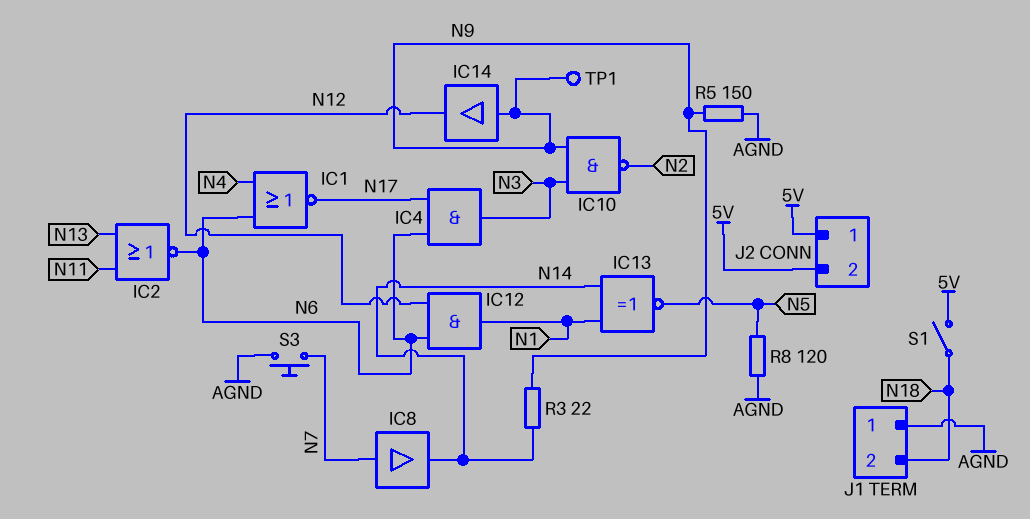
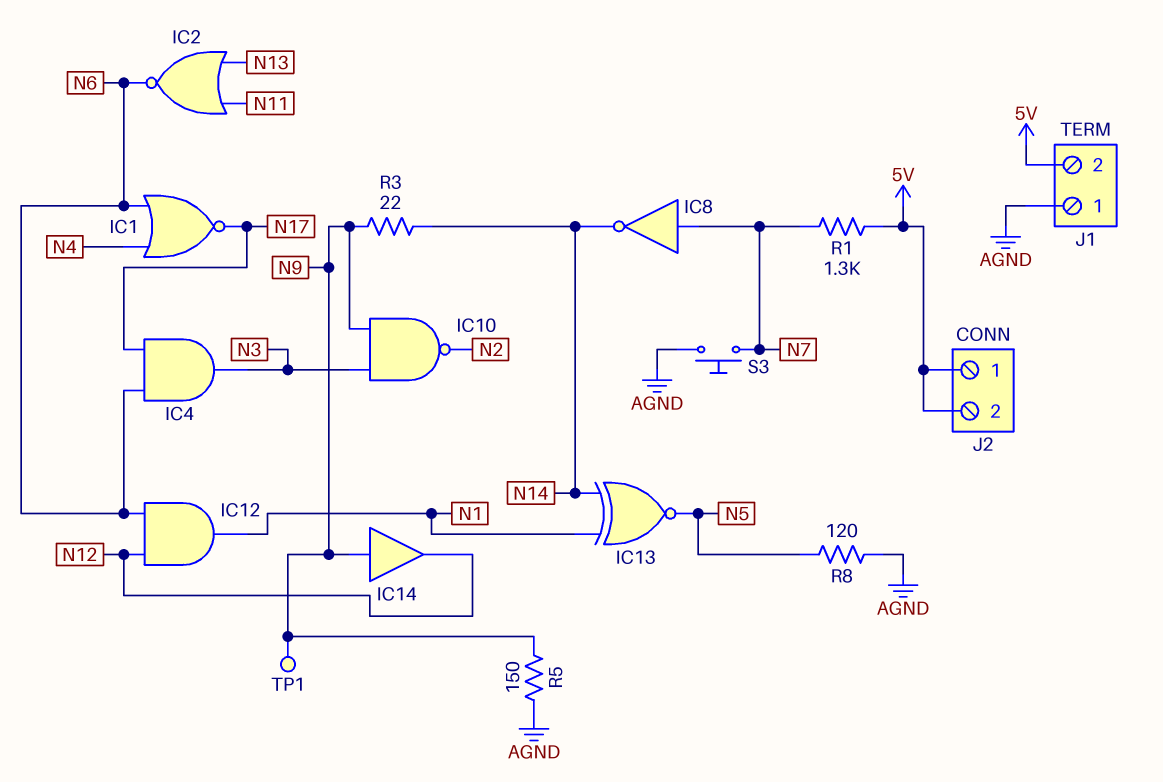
IC8: buffer (in N7, out N14) -> NOT (in N7, out N14)
J1 pin 2: N18 -> 5V
R1: none -> 1.3k (5V, N7)
S1: switch (5V, N18) -> none

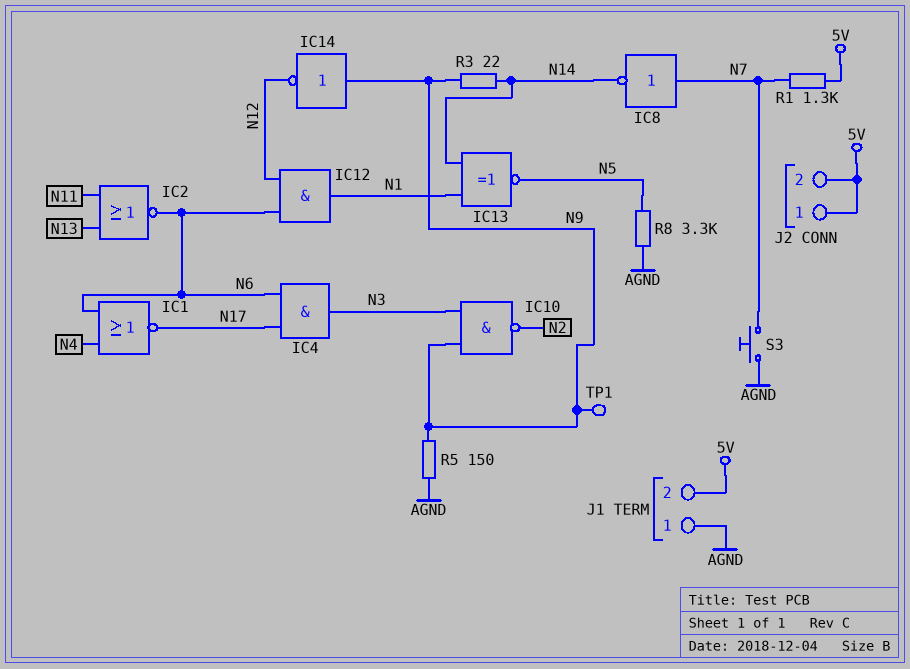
IC14: buffer (in N9, out N12) -> NOT (in N9, out N12)
R8: 120 (AGND, N5) -> 3.3k (AGND, N5)

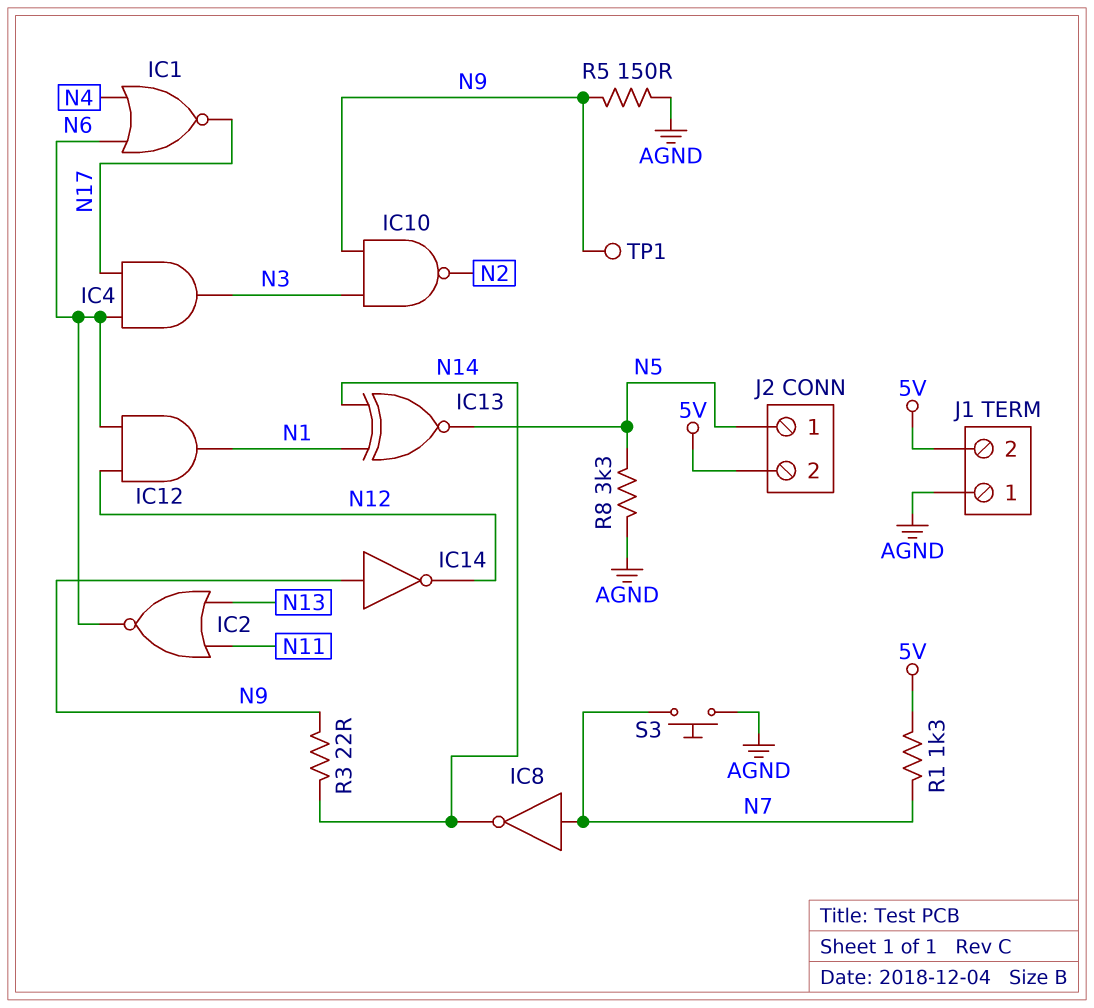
J2 pin 1: 5V -> N5

